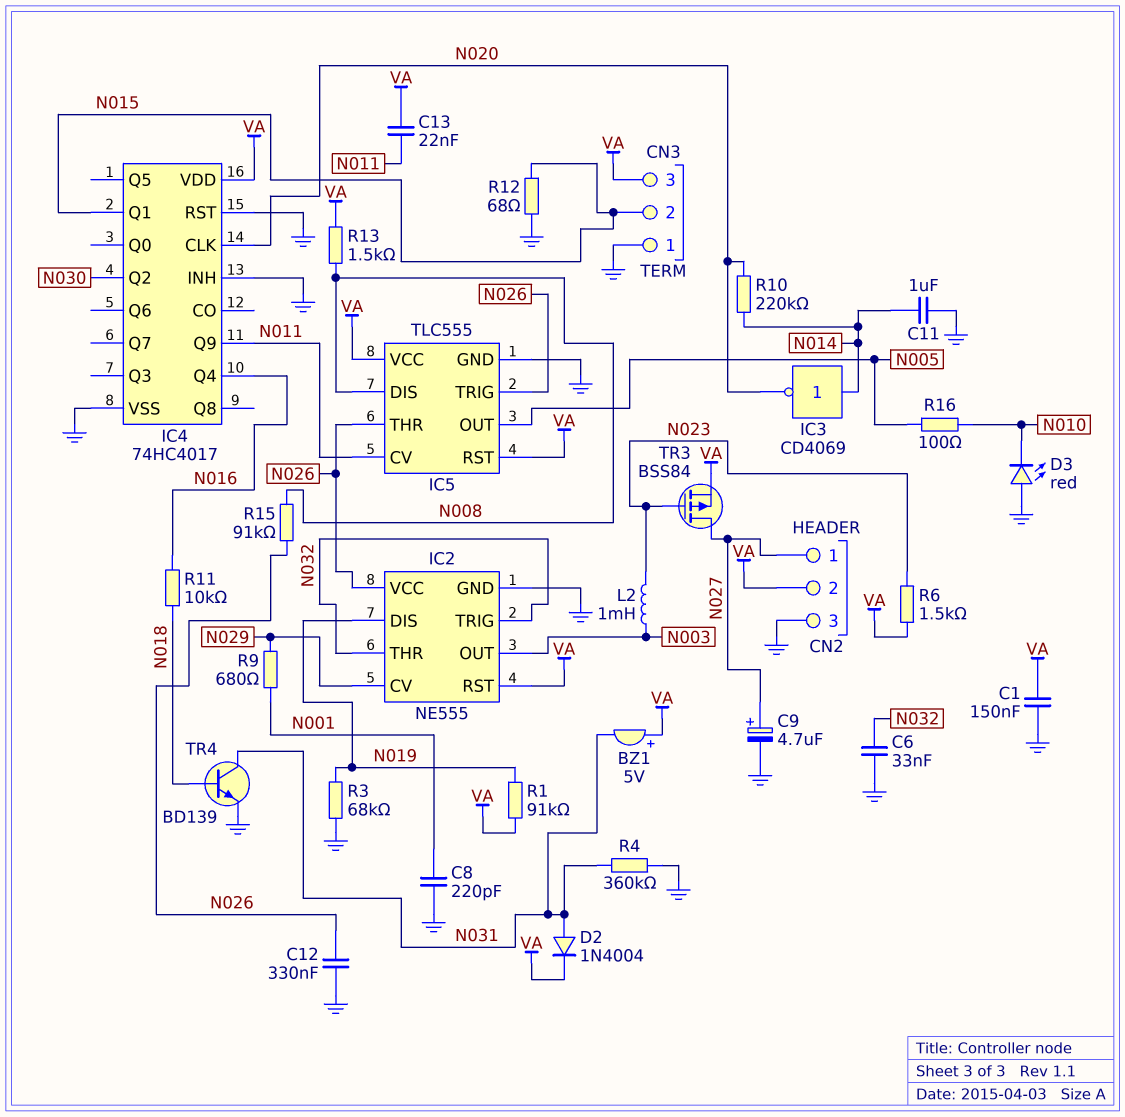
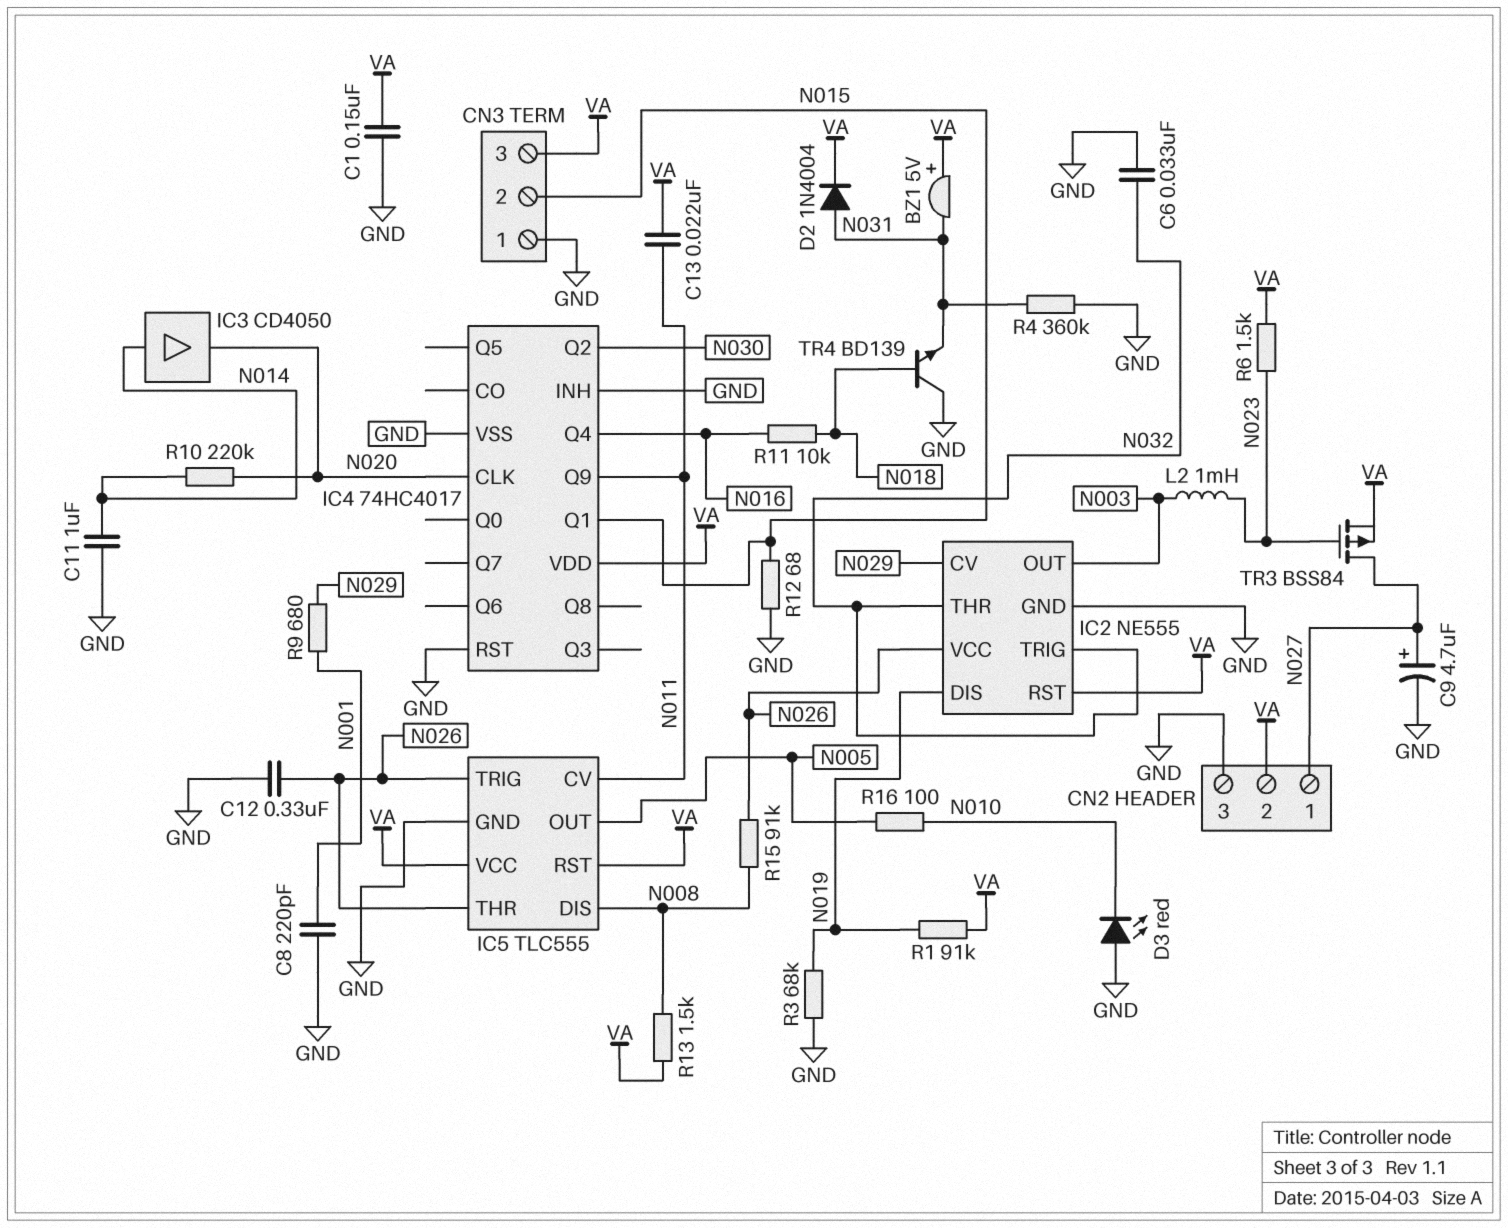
IC3: NOT CD4069 (in N014, out N020) -> buffer CD4050 (in N014, out N020)
TR4: NPN BD139 (B N018, C N031, E GND) -> NPN BD139 (B N018, C GND, E N031)

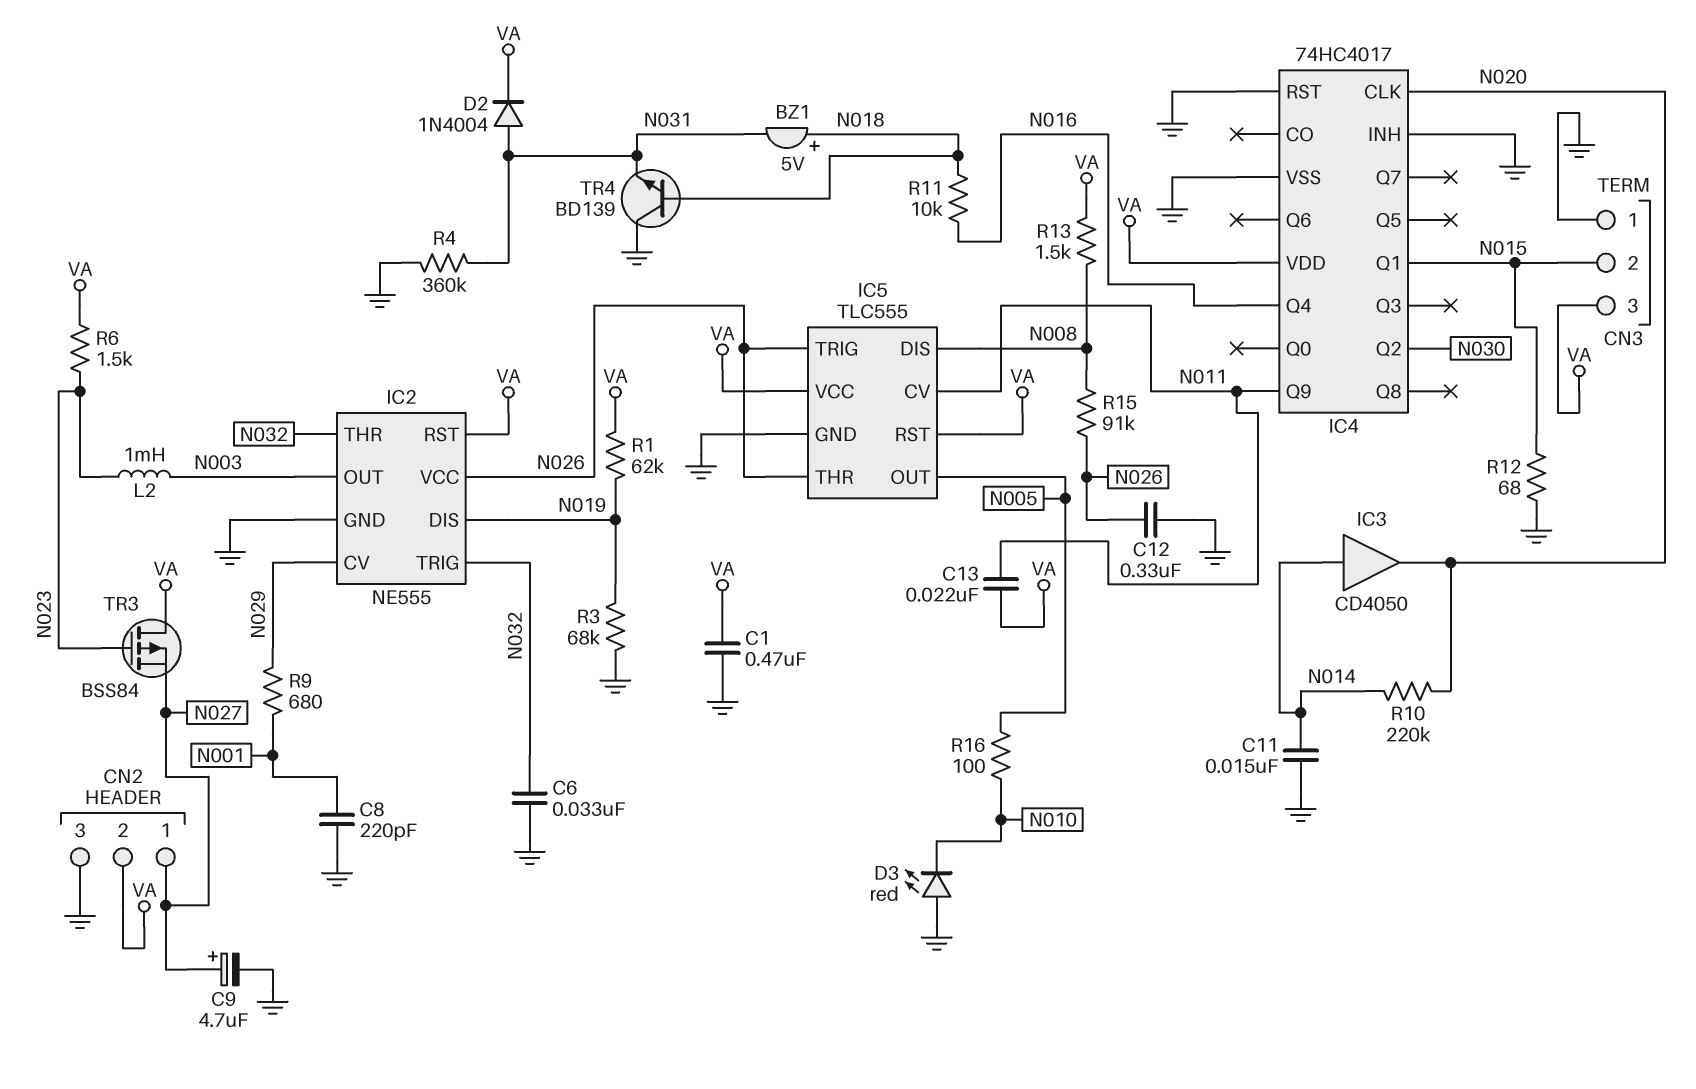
BZ1: buzzer 5V (plus VA, minus N031) -> buzzer 5V (plus N018, minus N031)
C1: 150nF (GND, VA) -> 470nF (GND, VA)
C11: 1uF (GND, N014) -> 15nF (GND, N014)
R1: 91k (N019, VA) -> 62k (N019, VA)
TR3: PMOS BSS84 (G N023, D N027, S VA) -> PMOS BSS84 (G N023, D VA, S N027)

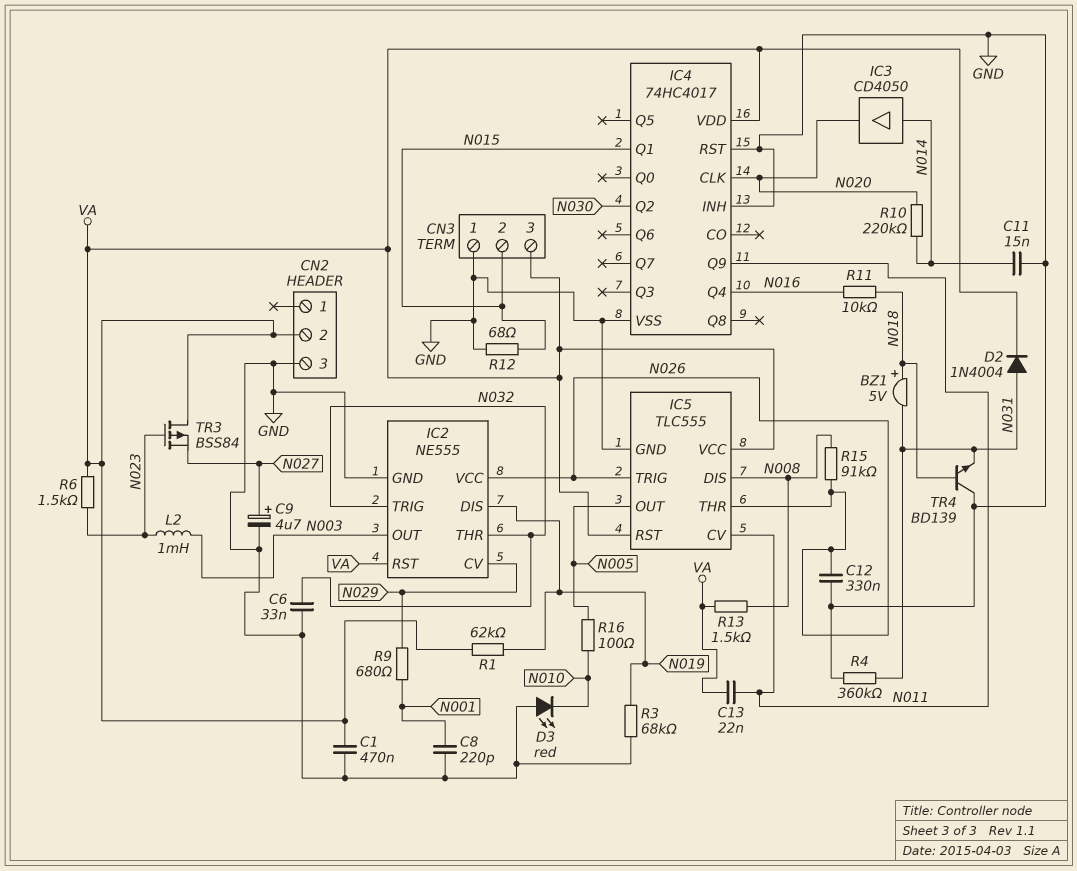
CN2 pin 1: N027 -> none

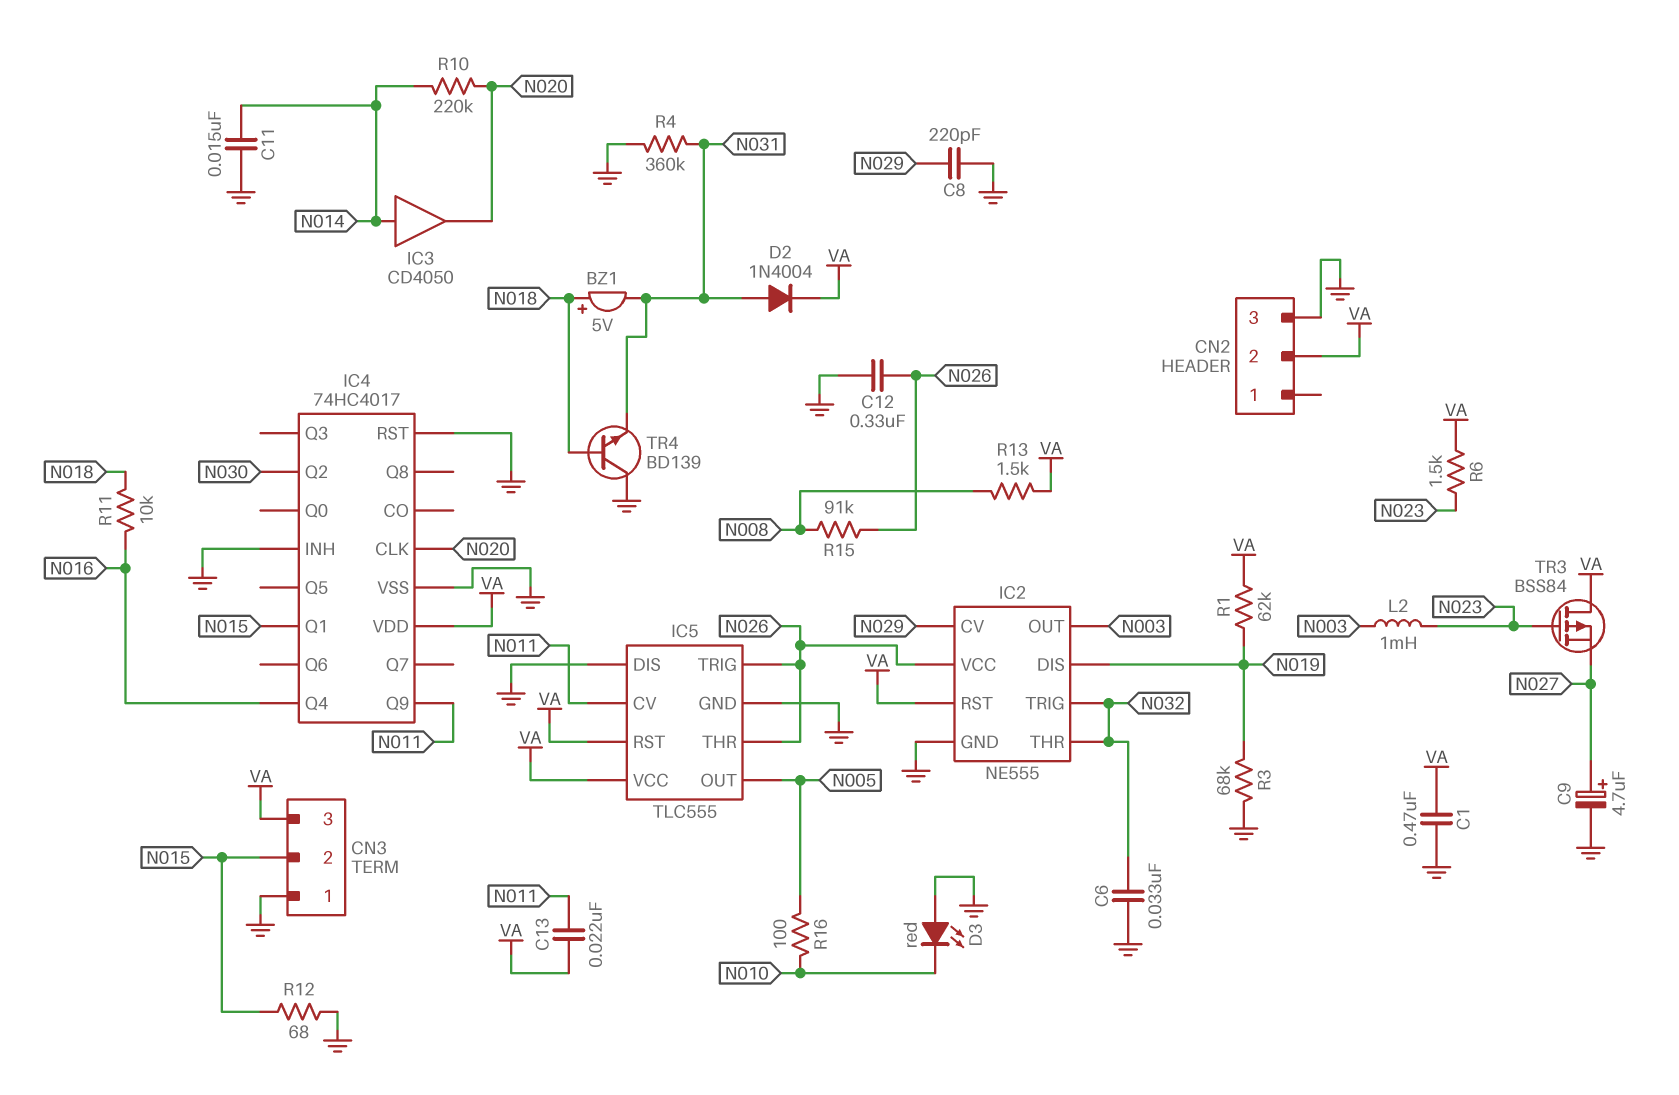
C8: 220pF (GND, N001) -> 220pF (GND, N029)
IC5 pin DIS: N008 -> GND
R9: 680 (N001, N029) -> none

